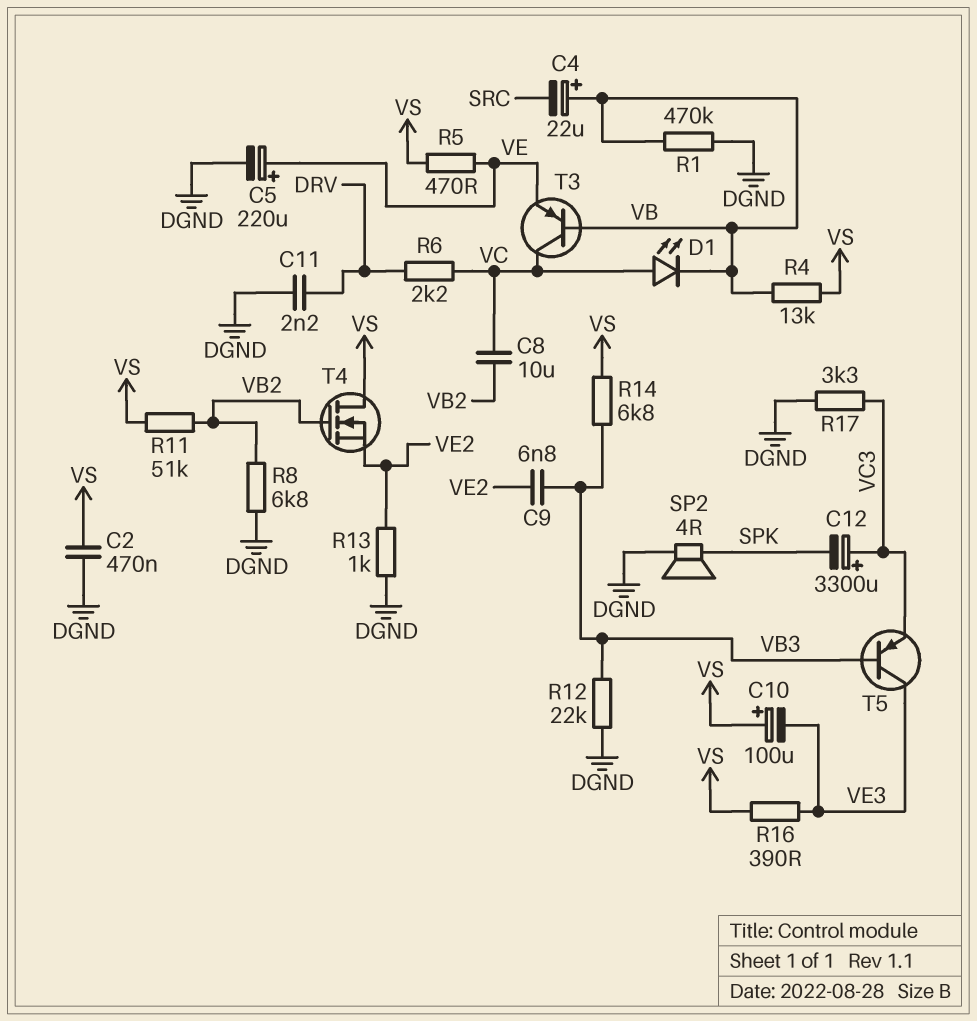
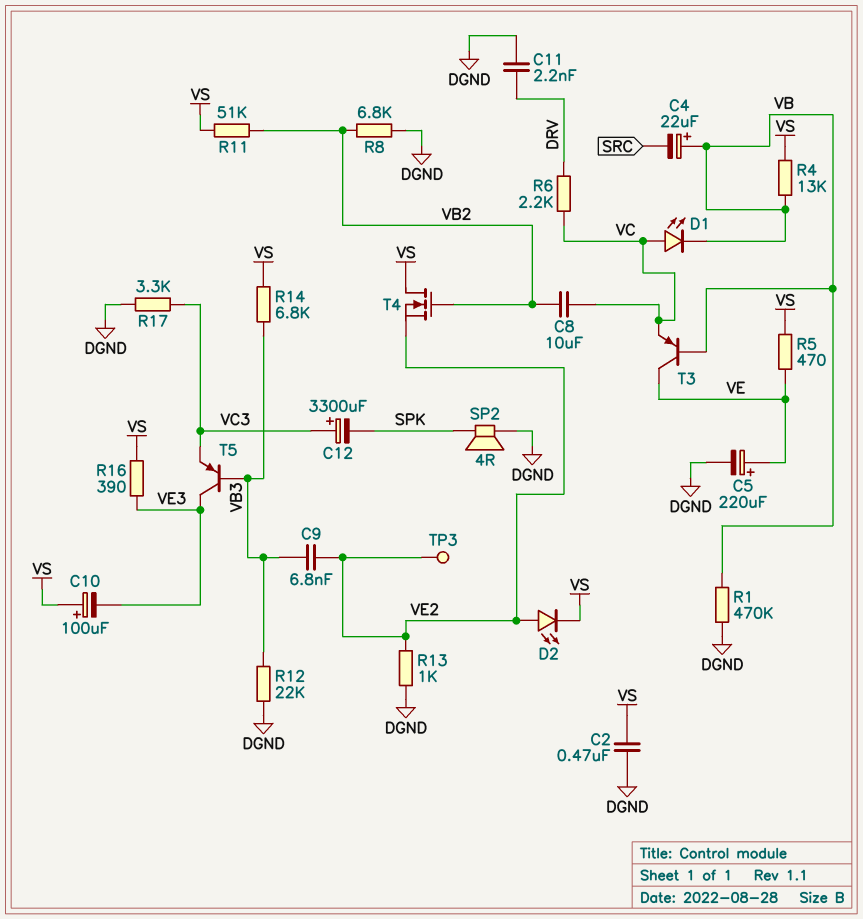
D2: none -> LED (A VE2, K VS)
T3: PNP (B VB, C VC, E VE) -> PNP (B VB, C VE, E VC)
TP3: none -> test point (VE2)

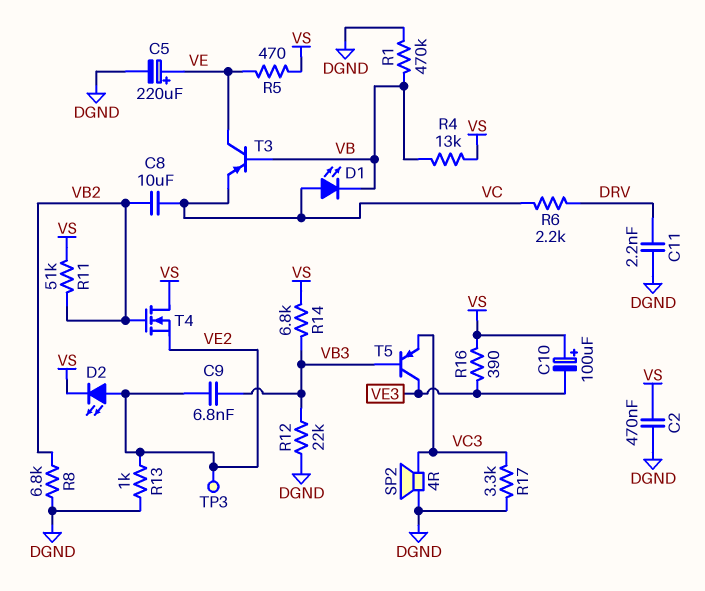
C4: 22uF (plus VB, minus SRC) -> none
C12: 3300uF (plus VC3, minus SPK) -> none
SP2: speaker 4R (DGND, SPK) -> speaker 4R (DGND, VC3)

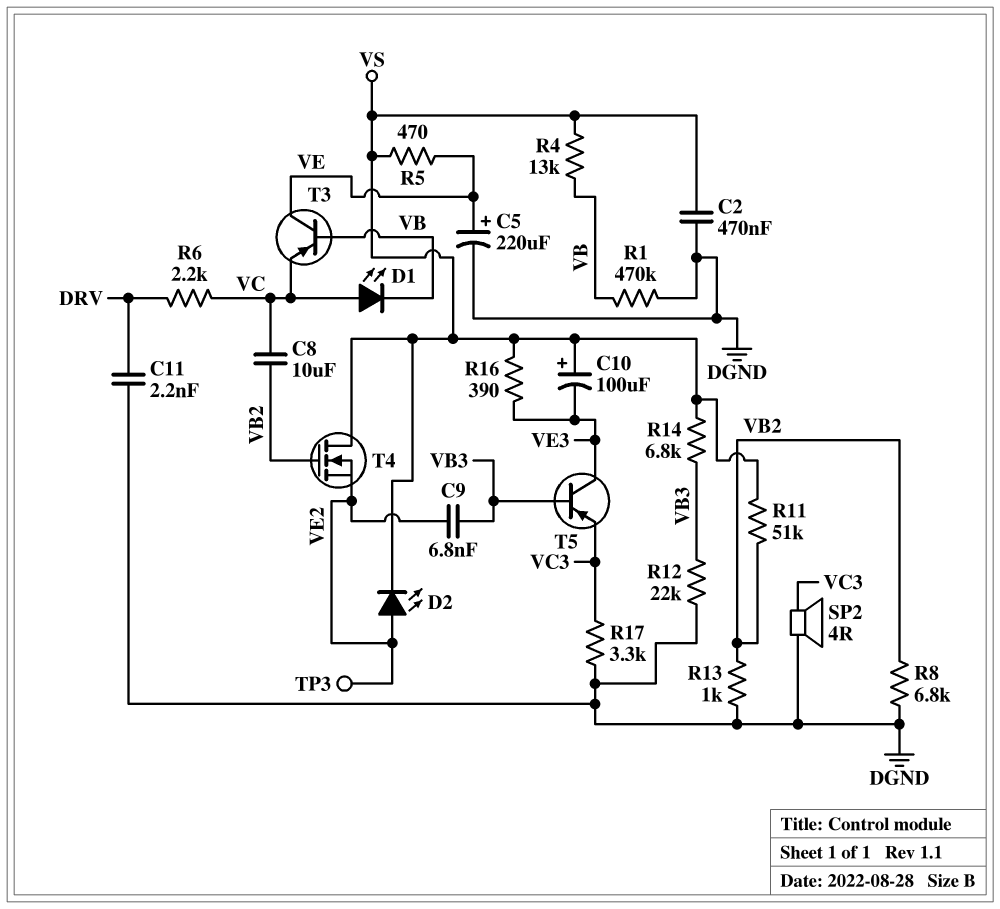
R13: 1k (DGND, VE2) -> 1k (DGND, VB2)

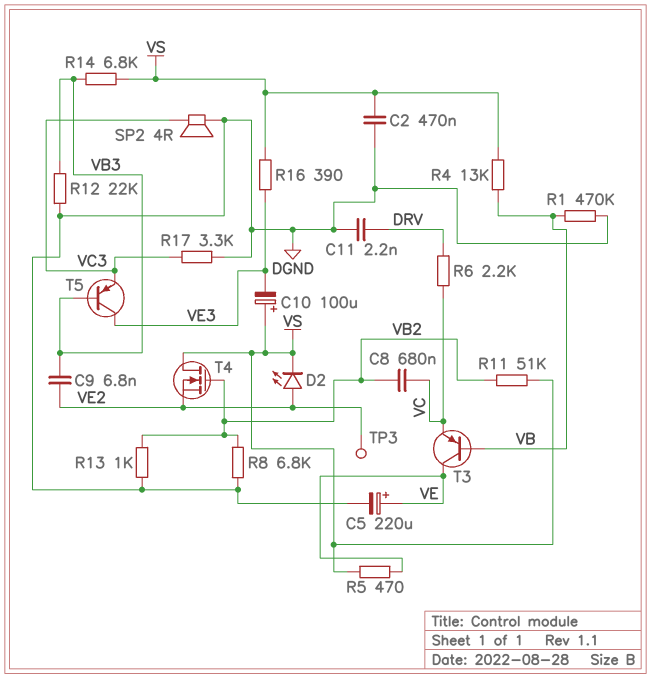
C8: 10uF (VB2, VC) -> 680nF (VB2, VC)
D1: LED (A VC, K VB) -> none

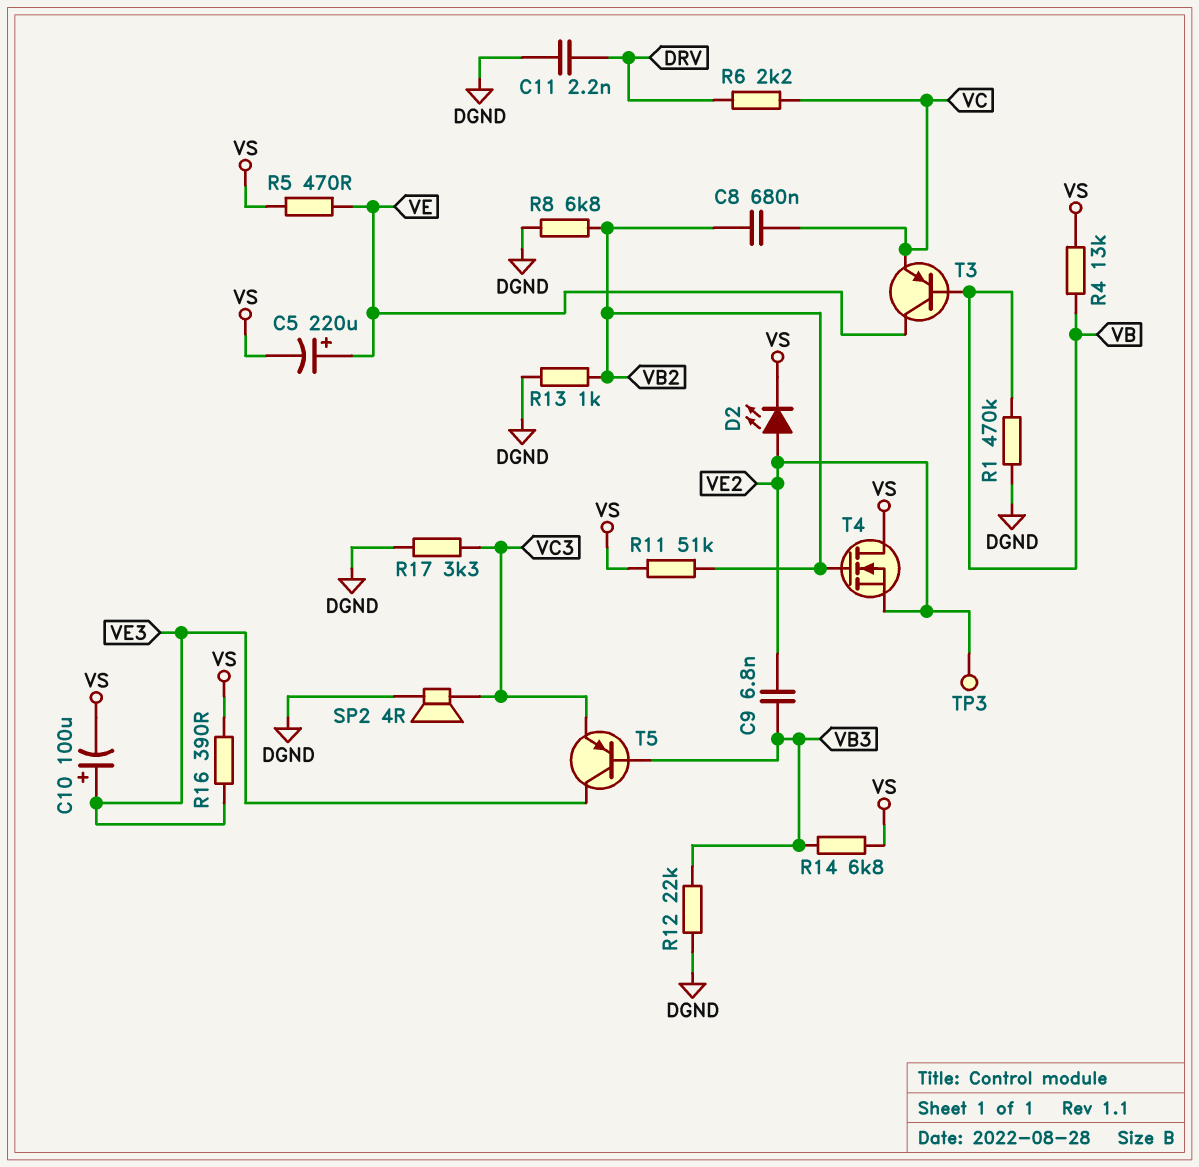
C2: 470nF (DGND, VS) -> none
C5: 220uF (plus VE, minus DGND) -> 220uF (plus VE, minus VS)
C10: 100uF (plus VS, minus VE3) -> 100uF (plus VE3, minus VS)

